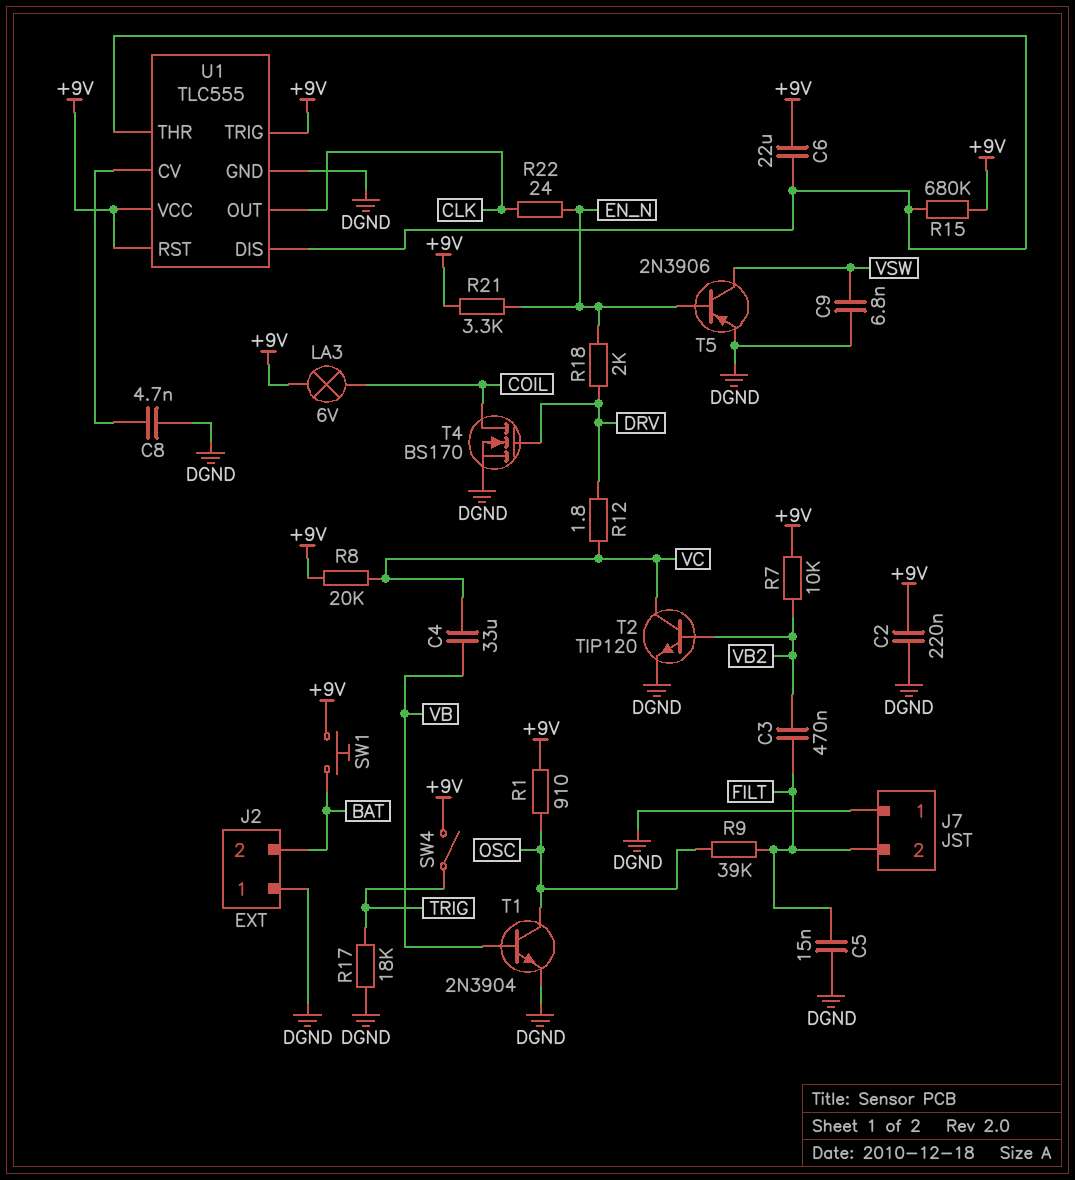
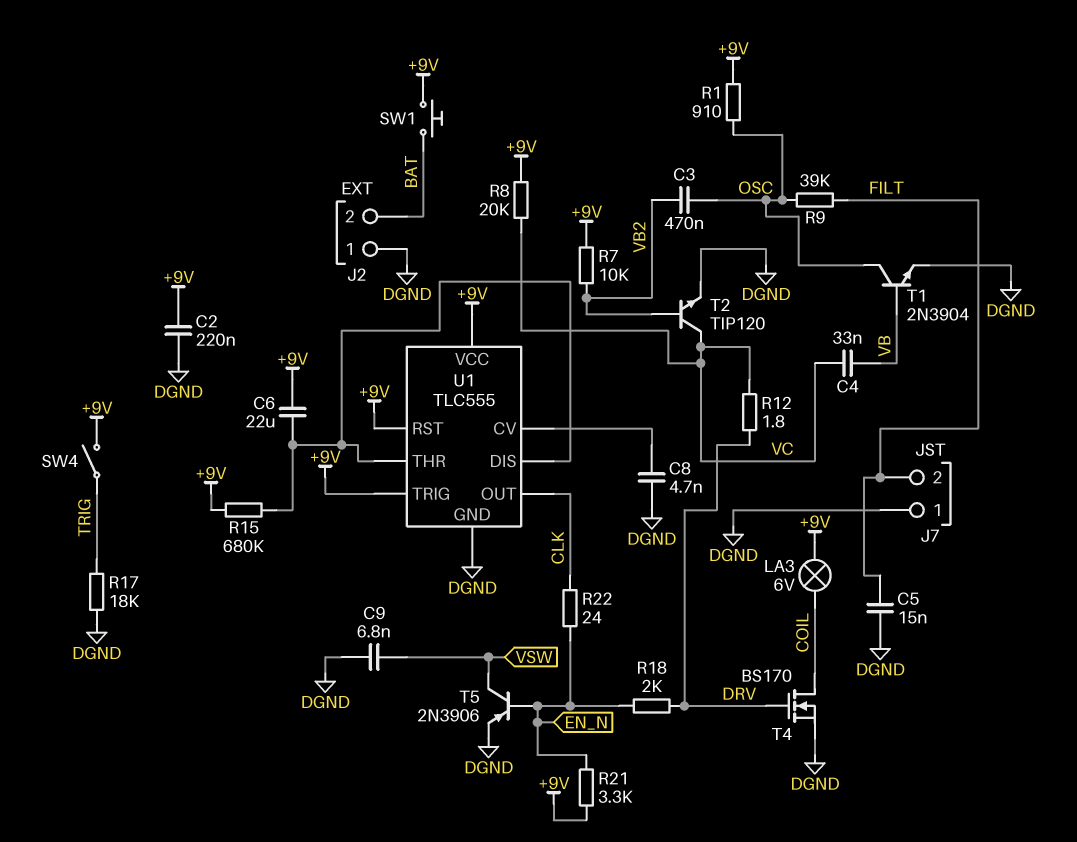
C3: 470nF (FILT, VB2) -> 470nF (OSC, VB2)
C4: 33uF (VB, VC) -> 33nF (VB, VC)

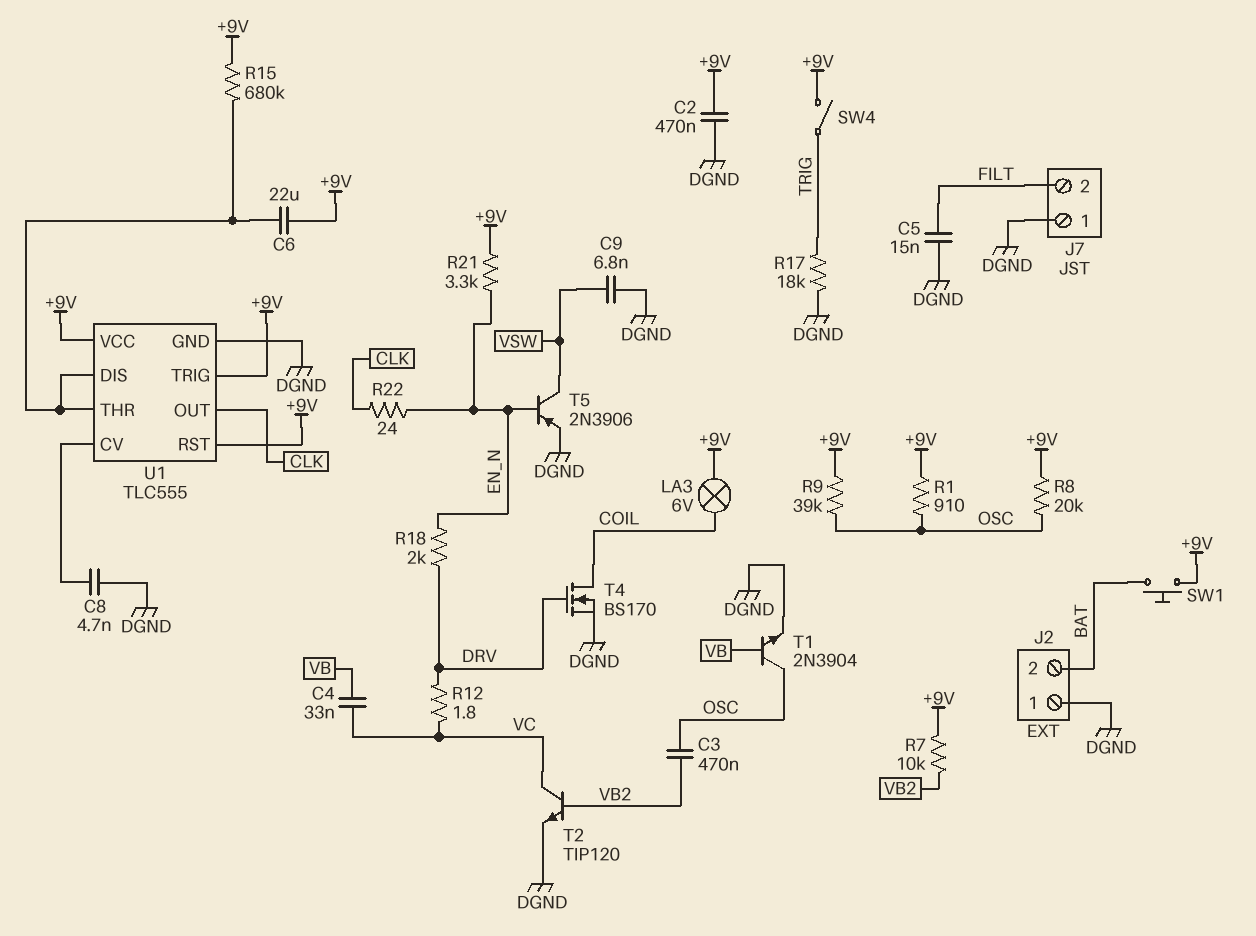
C2: 220nF (+9V, DGND) -> 470nF (+9V, DGND)
R8: 20k (+9V, VC) -> 20k (+9V, OSC)
R9: 39k (FILT, OSC) -> 39k (+9V, OSC)

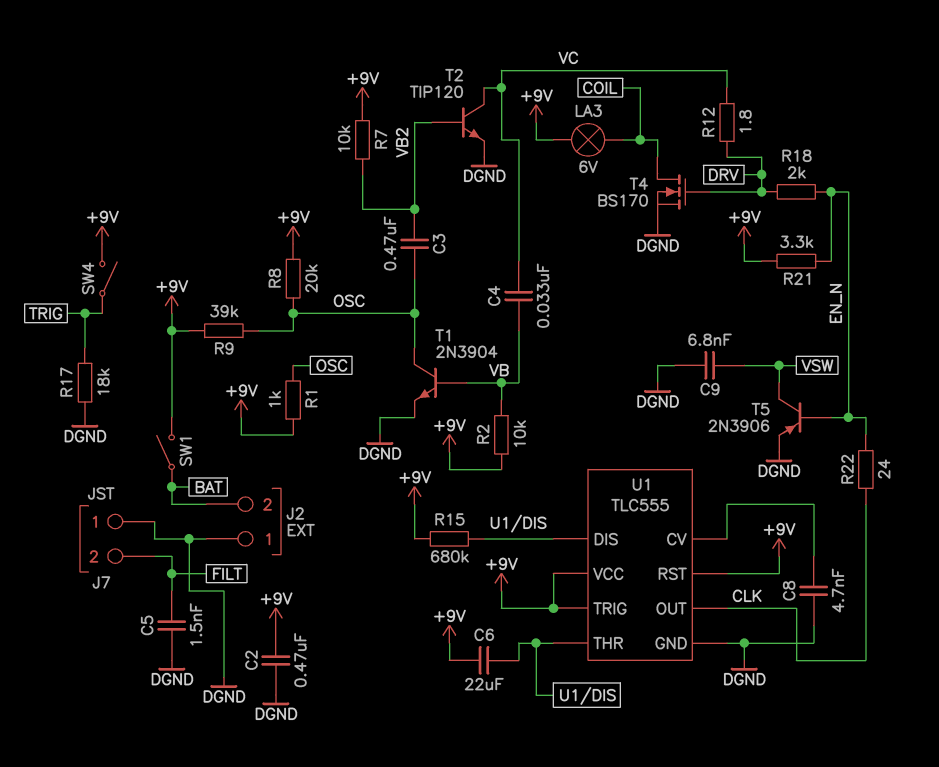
C5: 15nF (DGND, FILT) -> 1.5nF (DGND, FILT)
R1: 910 (+9V, OSC) -> 1k (+9V, OSC)
R2: none -> 10k (+9V, VB)
SW1: button (+9V, BAT) -> switch (+9V, BAT)

